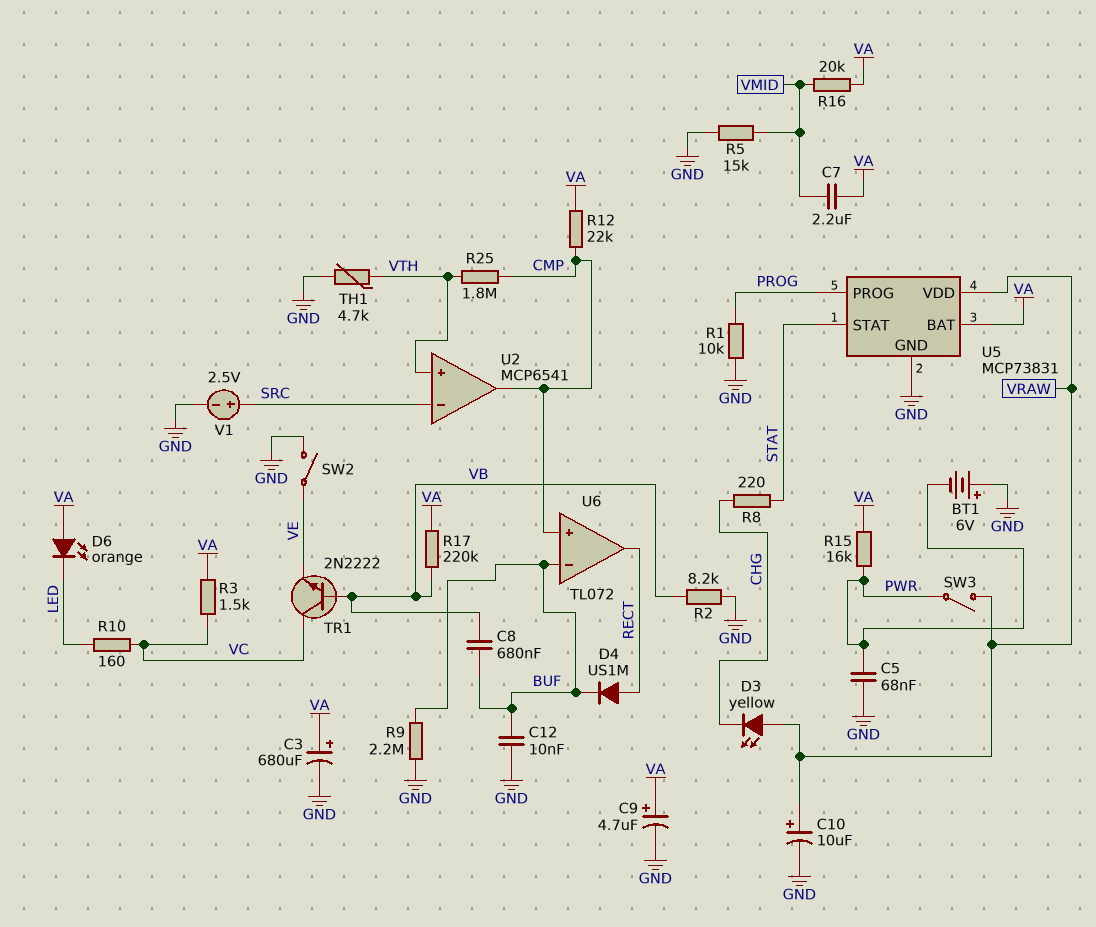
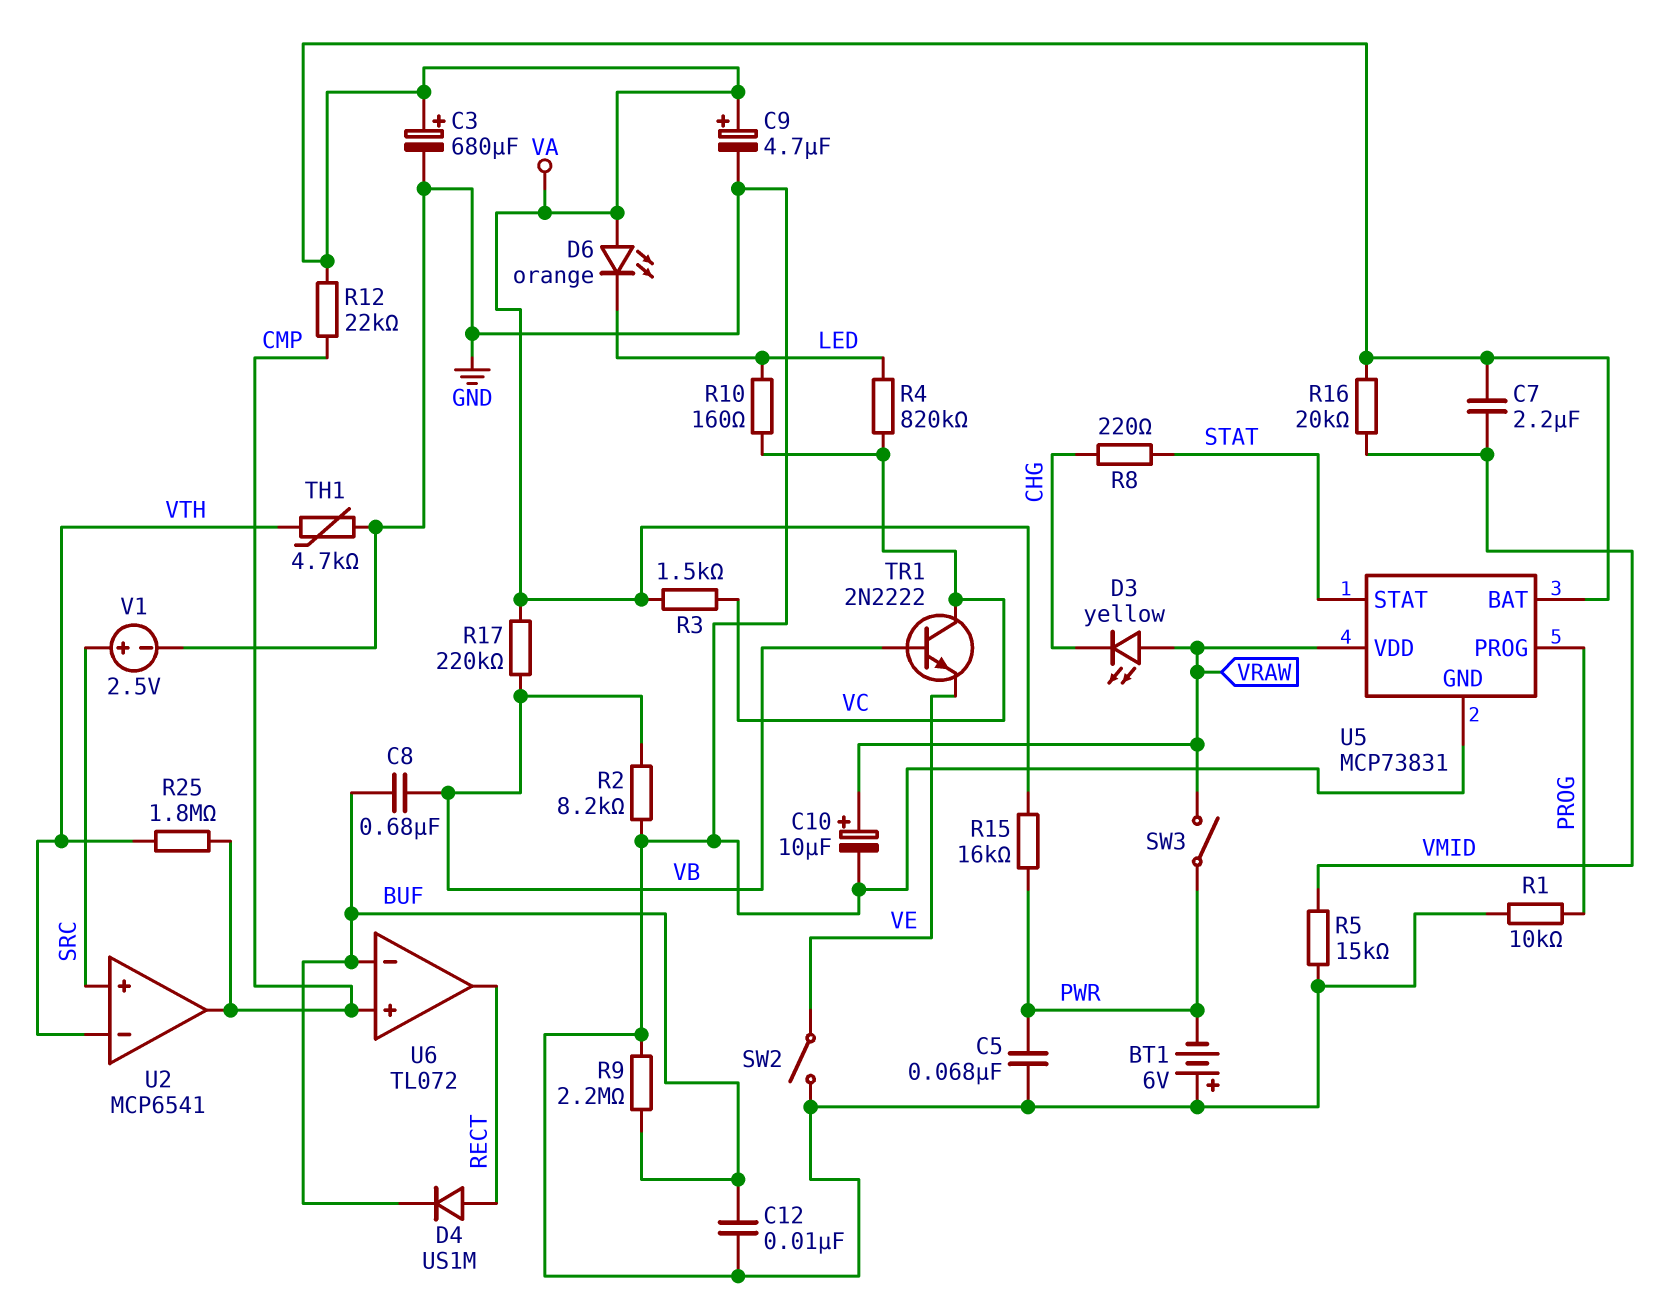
R4: none -> 820k (LED, VC)
U2 pin in+: VTH -> SRC
U2 pin in-: SRC -> VTH

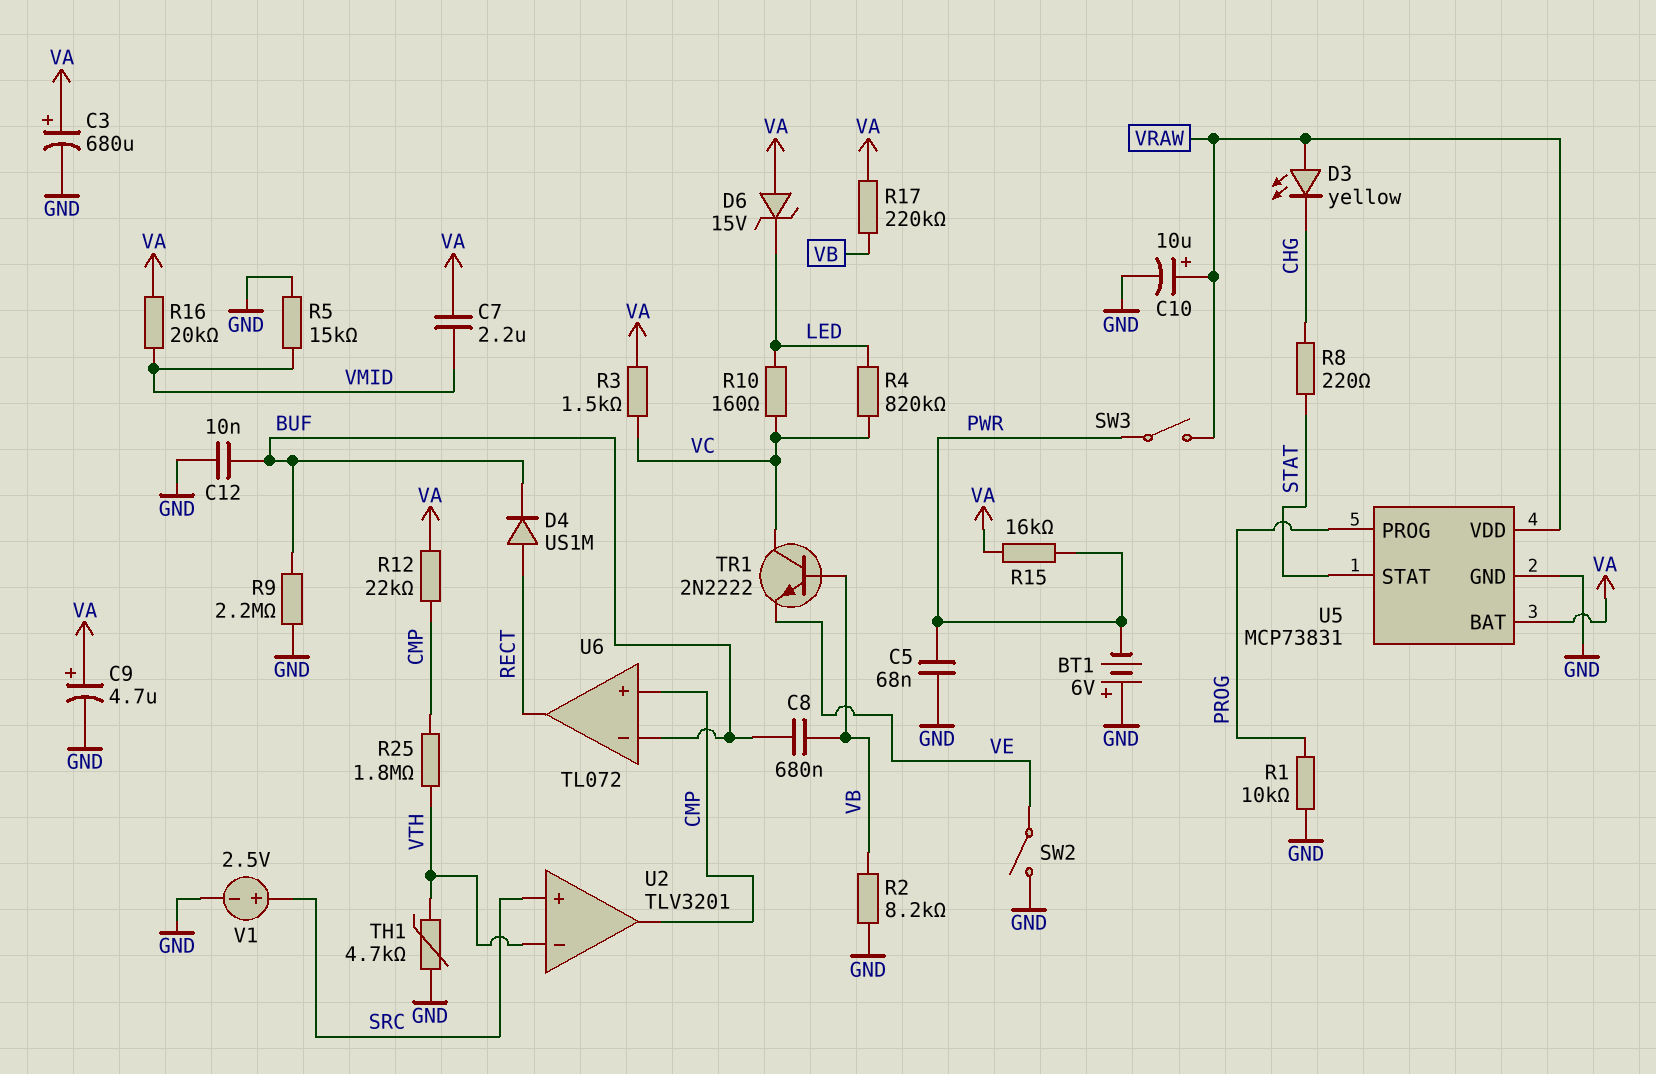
D6: LED orange (A VA, K LED) -> zener 15V (A VA, K LED)
U2: MCP6541 -> TLV3201

